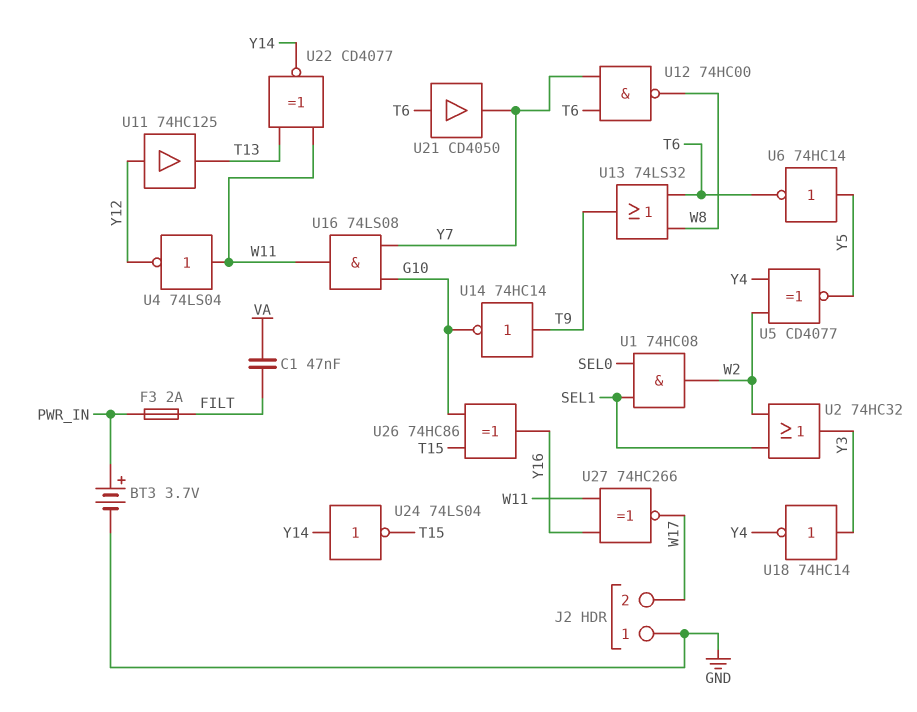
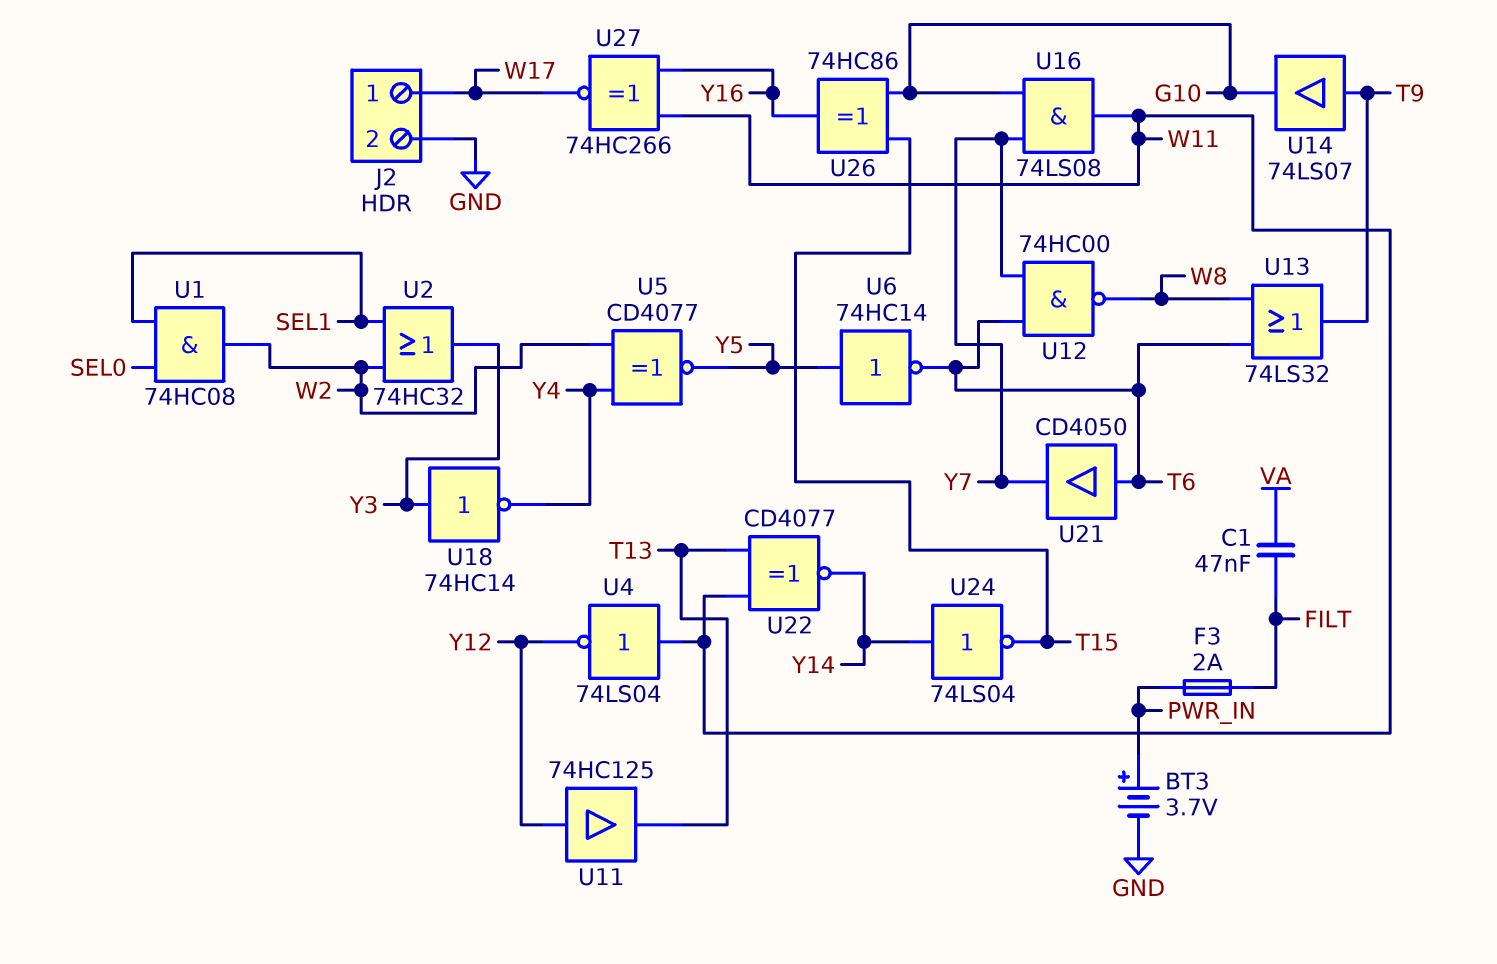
J2 pin 1: GND -> W17
J2 pin 2: W17 -> GND
U14: NOT 74HC14 (in T9, out G10) -> buffer 74LS07 (in T9, out G10)

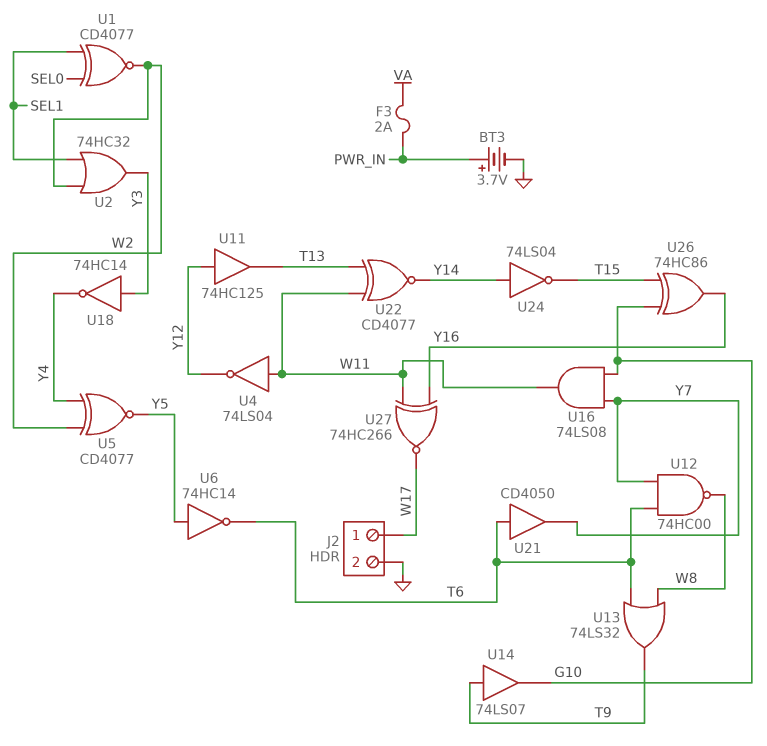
C1: 47nF (FILT, VA) -> none
F3: 2A (FILT, PWR_IN) -> 2A (PWR_IN, VA)
U1: AND 74HC08 (in SEL0, in SEL1, out W2) -> XNOR CD4077 (in SEL0, in SEL1, out W2)

